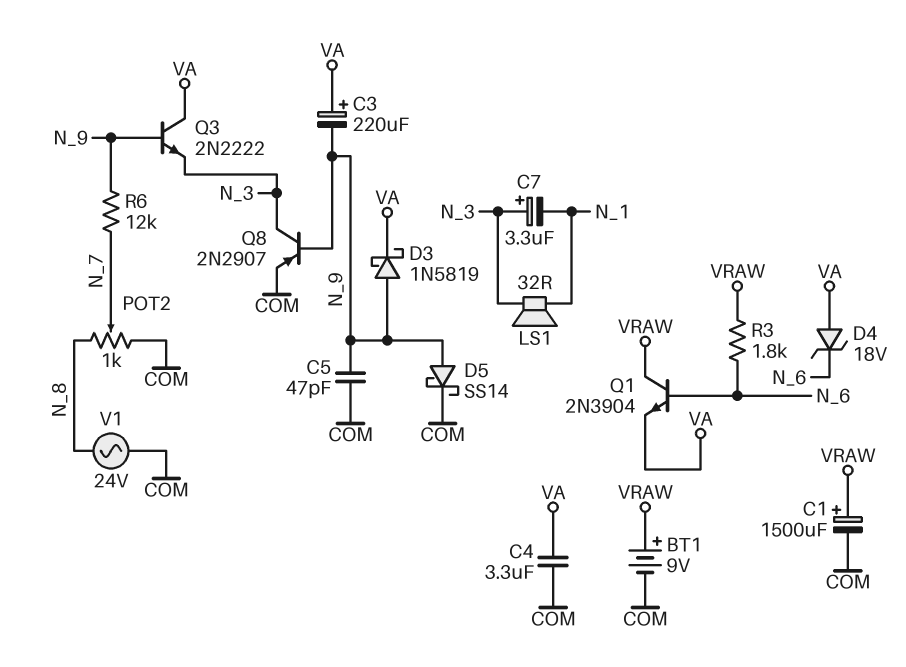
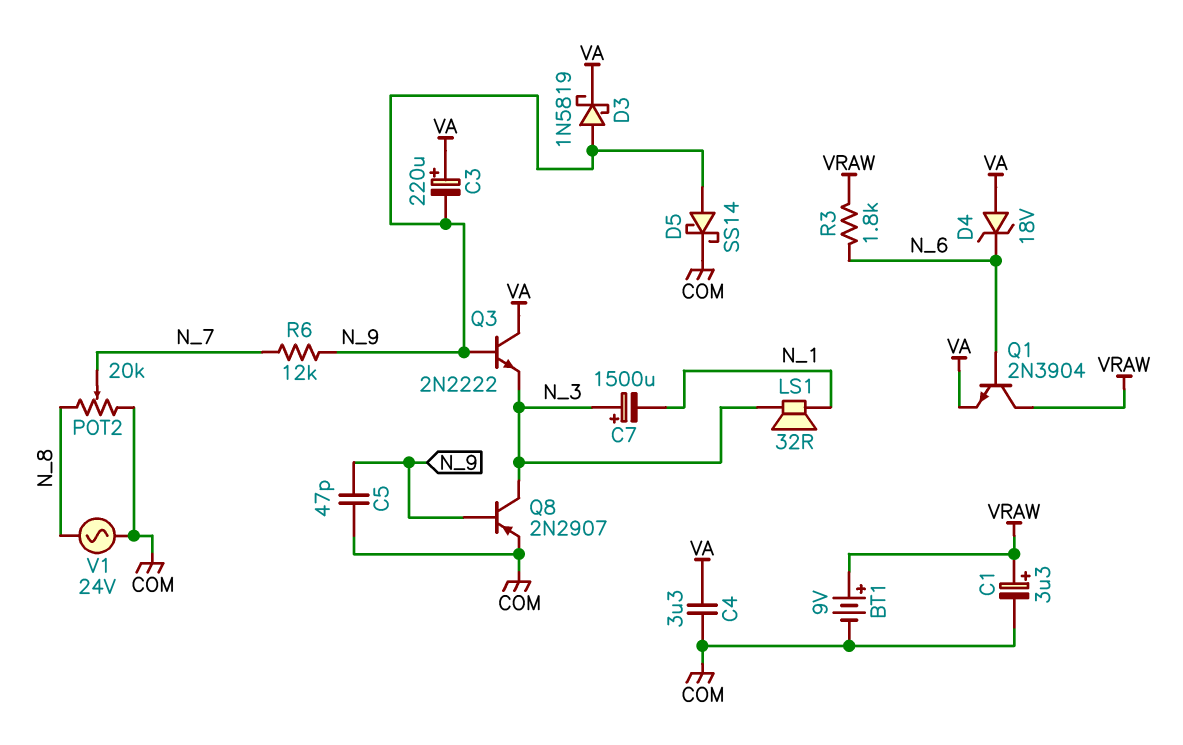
C1: 1500uF (plus VRAW, minus COM) -> 3.3uF (plus VRAW, minus COM)
C7: 3.3uF (plus N_3, minus N_1) -> 1500uF (plus N_3, minus N_1)
POT2: 1k (COM, N_8, wiper N_7) -> 20k (COM, N_8, wiper N_7)

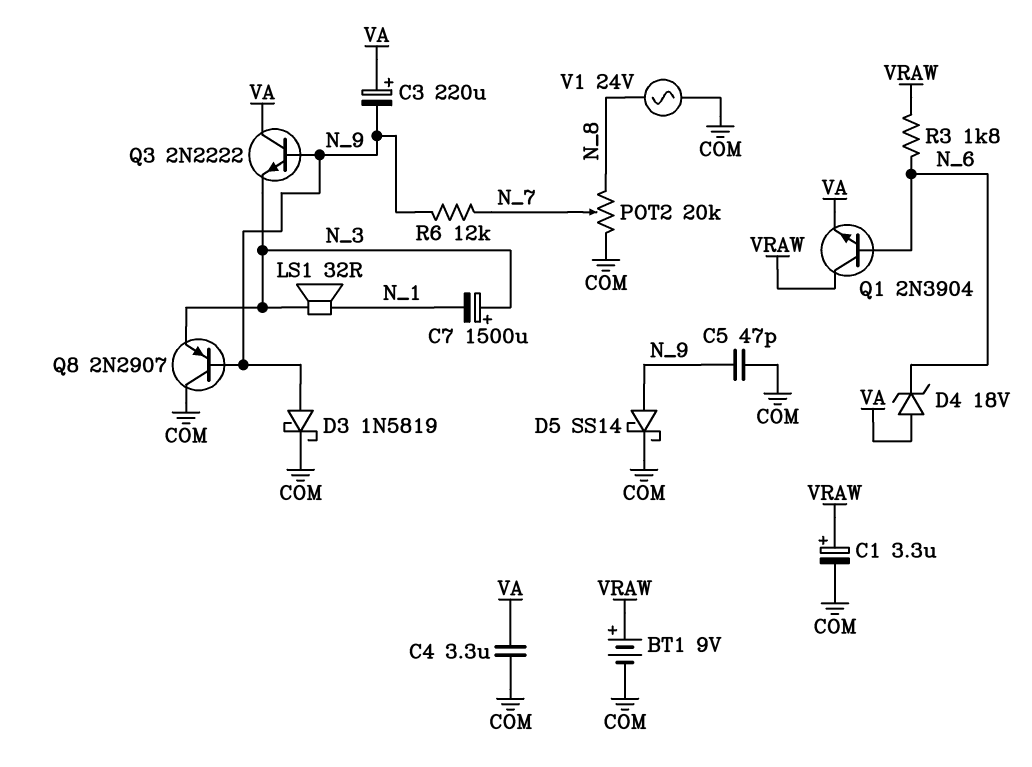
D3: schottky 1N5819 (A N_9, K VA) -> schottky 1N5819 (A N_9, K COM)
Q8: PNP 2N2907 (B N_9, C N_3, E COM) -> PNP 2N2907 (B N_9, C COM, E N_3)

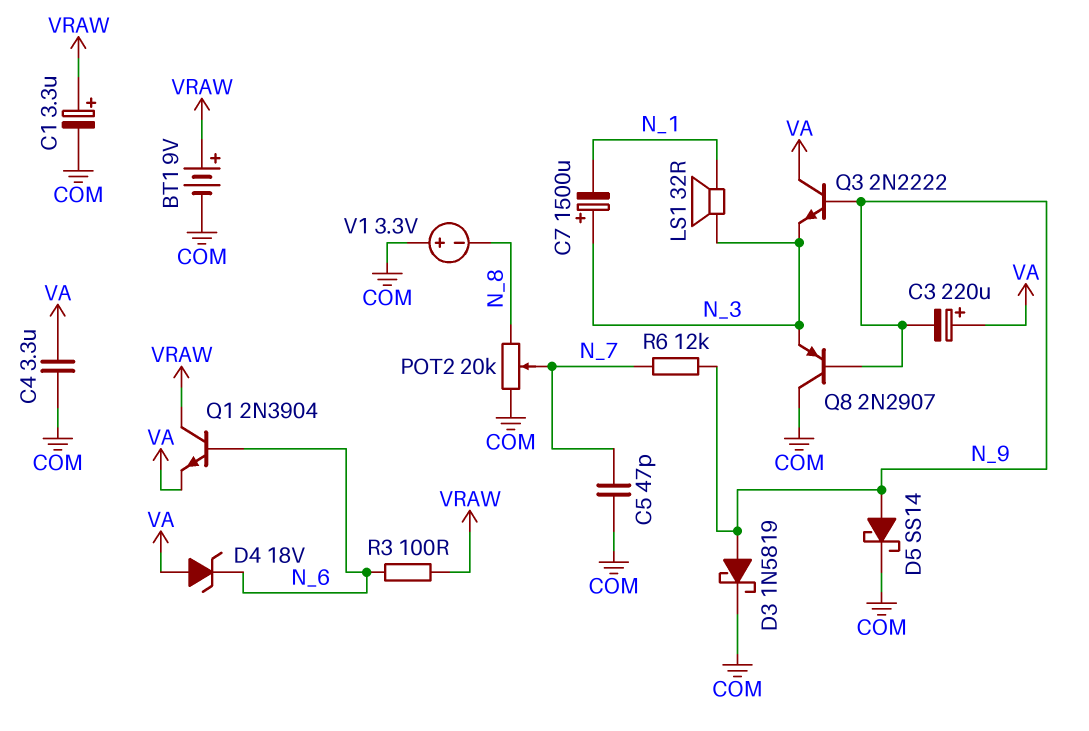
C5: 47pF (COM, N_9) -> 47pF (COM, N_7)
R3: 1.8k (N_6, VRAW) -> 100 (N_6, VRAW)
V1: AC 24V (COM, N_8) -> 3.3V (plus COM, minus N_8)

